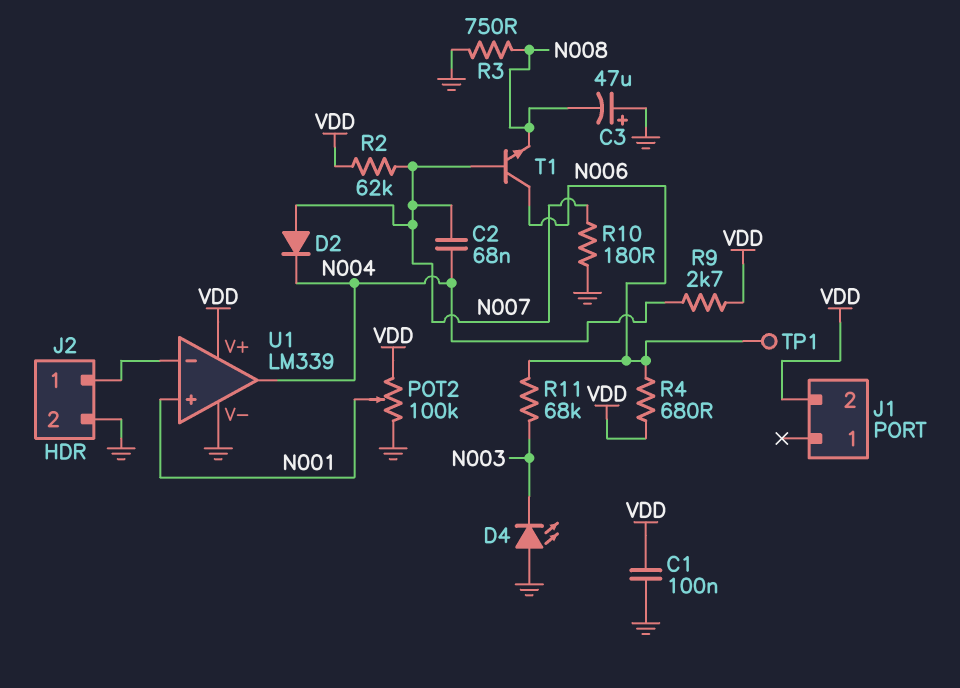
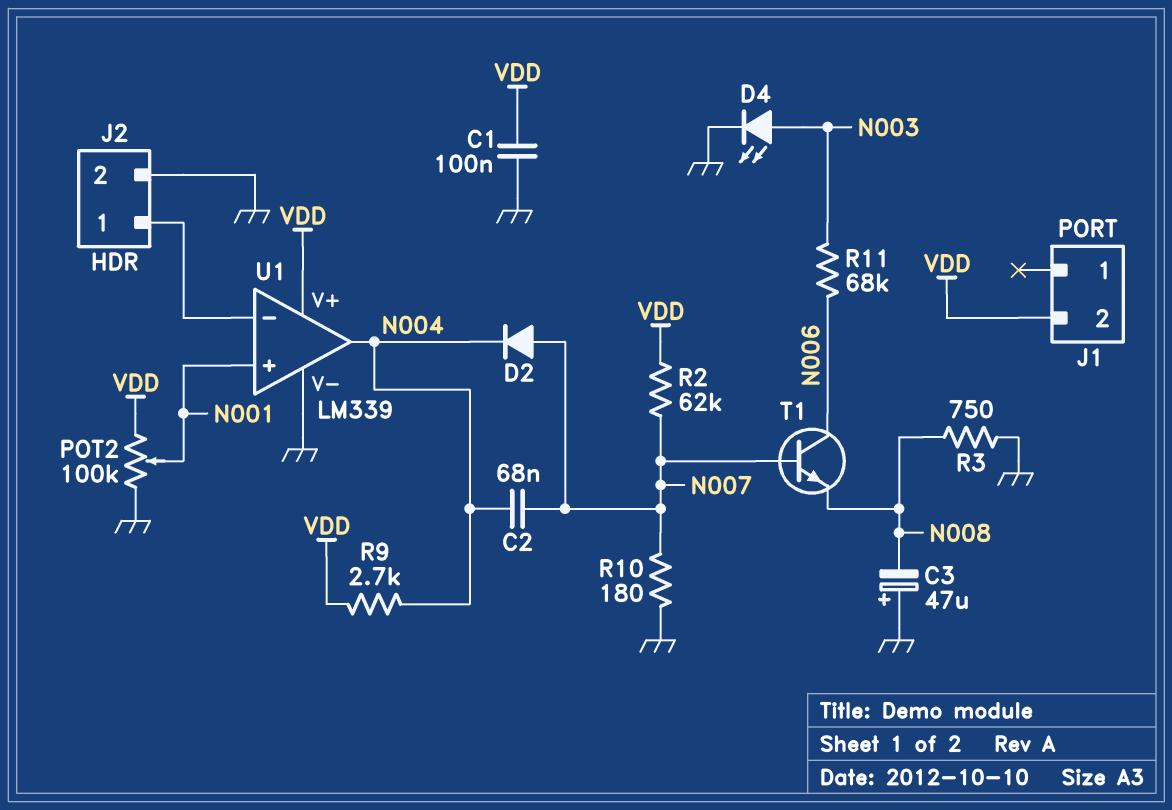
D4: LED (A GND, K N003) -> LED (A N003, K GND)
R4: 680 (N006, VDD) -> none
TP1: test point (N006) -> none

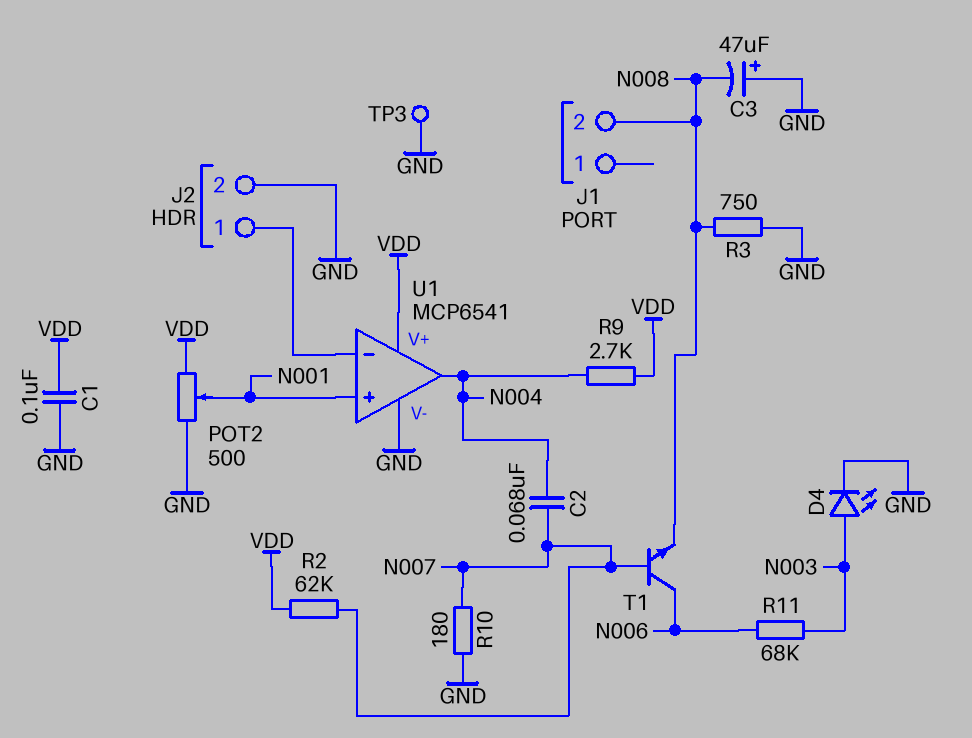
D2: diode (A N007, K N004) -> none
J1 pin 2: VDD -> N008
POT2: 100k (GND, VDD, wiper N001) -> 500 (GND, VDD, wiper N001)
TP3: none -> test point (GND)
U1: LM339 -> MCP6541

